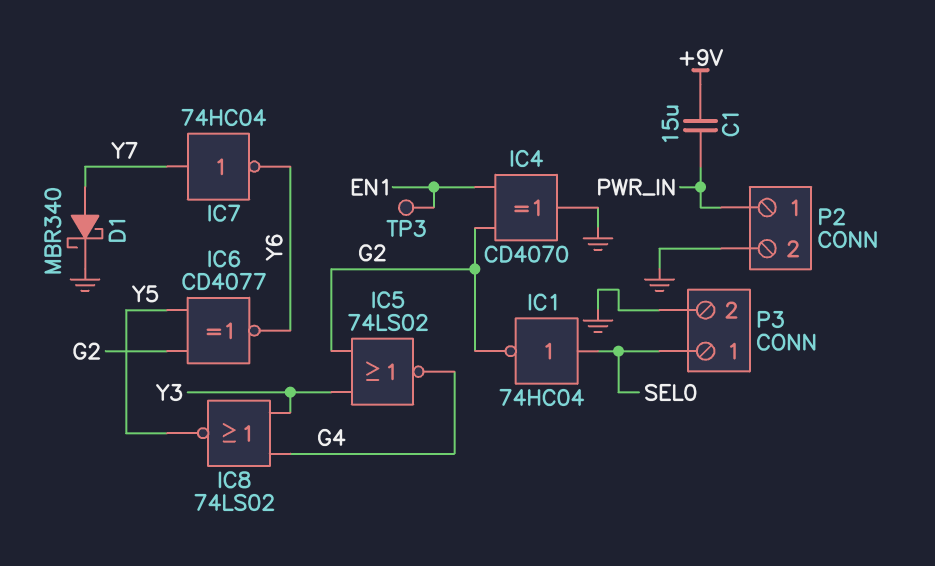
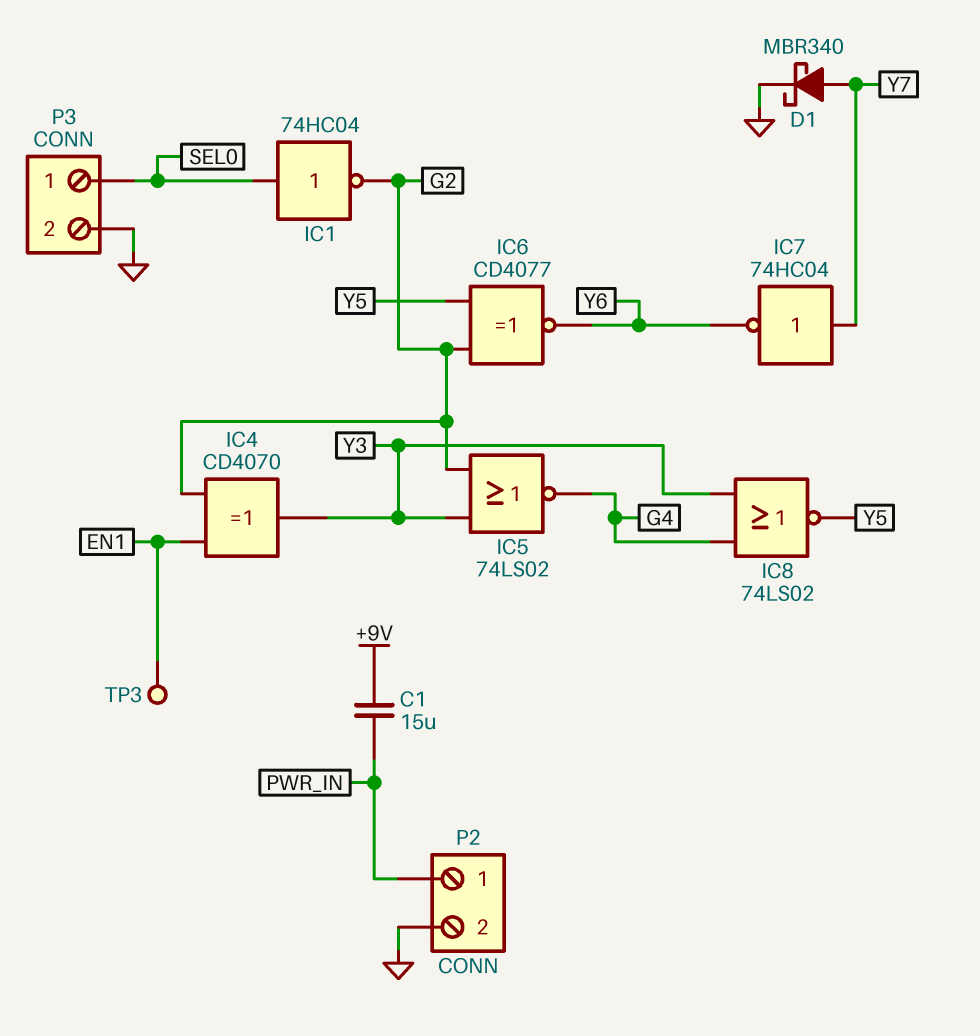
IC4: XOR CD4070 (in EN1, in G2, out GND) -> XOR CD4070 (in EN1, in G2, out Y3)

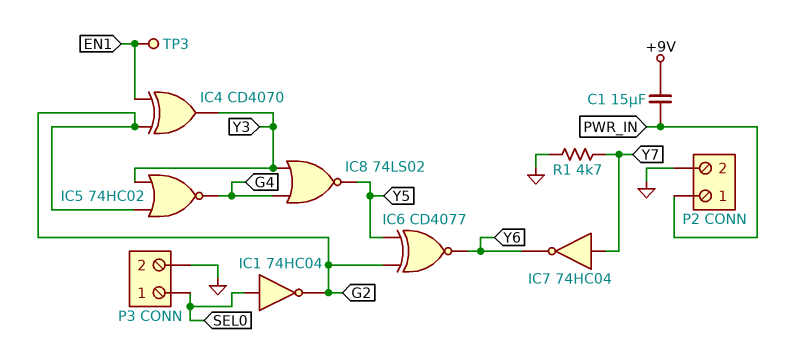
D1: schottky MBR340 (A Y7, K GND) -> none
IC5: NOR 74LS02 (in G2, in Y3, out G4) -> NOR 74HC02 (in G2, in Y3, out G4)
R1: none -> 4.7k (GND, Y7)

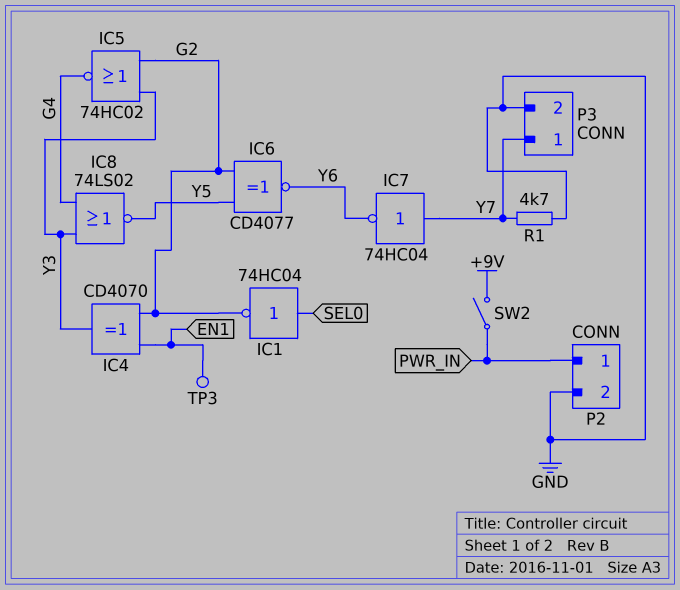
C1: 15uF (+9V, PWR_IN) -> none
P3 pin 1: SEL0 -> Y7
SW2: none -> switch (+9V, PWR_IN)

